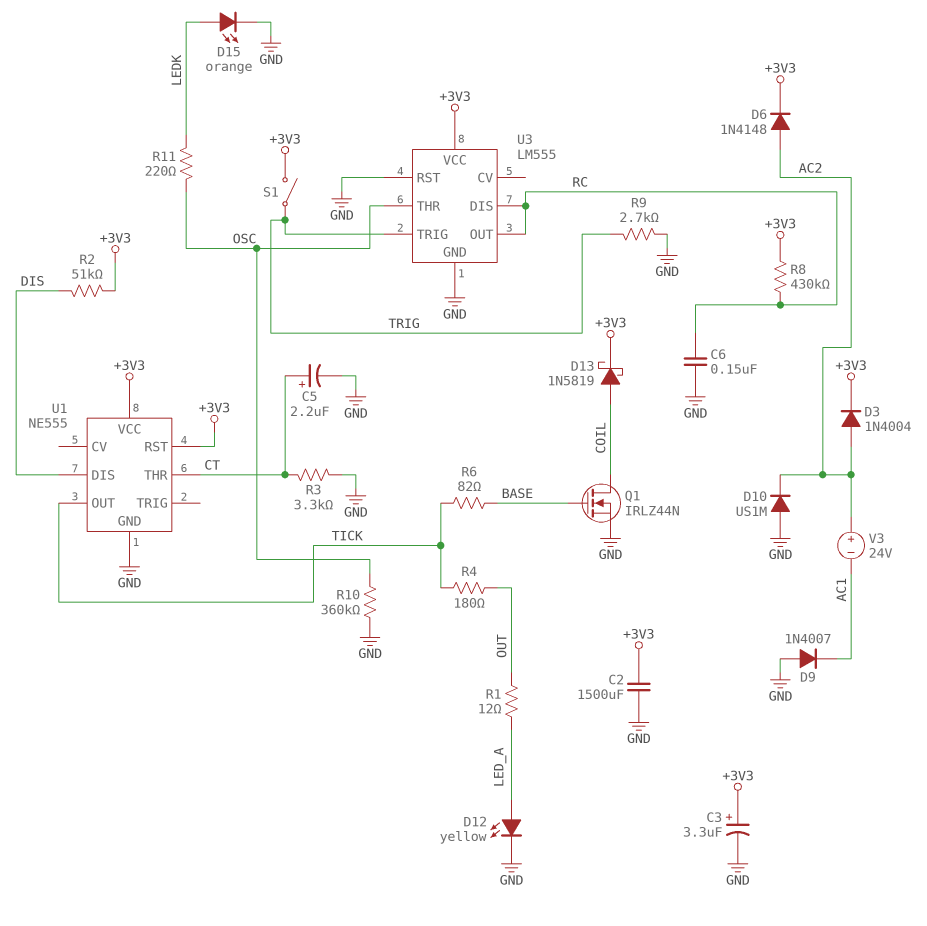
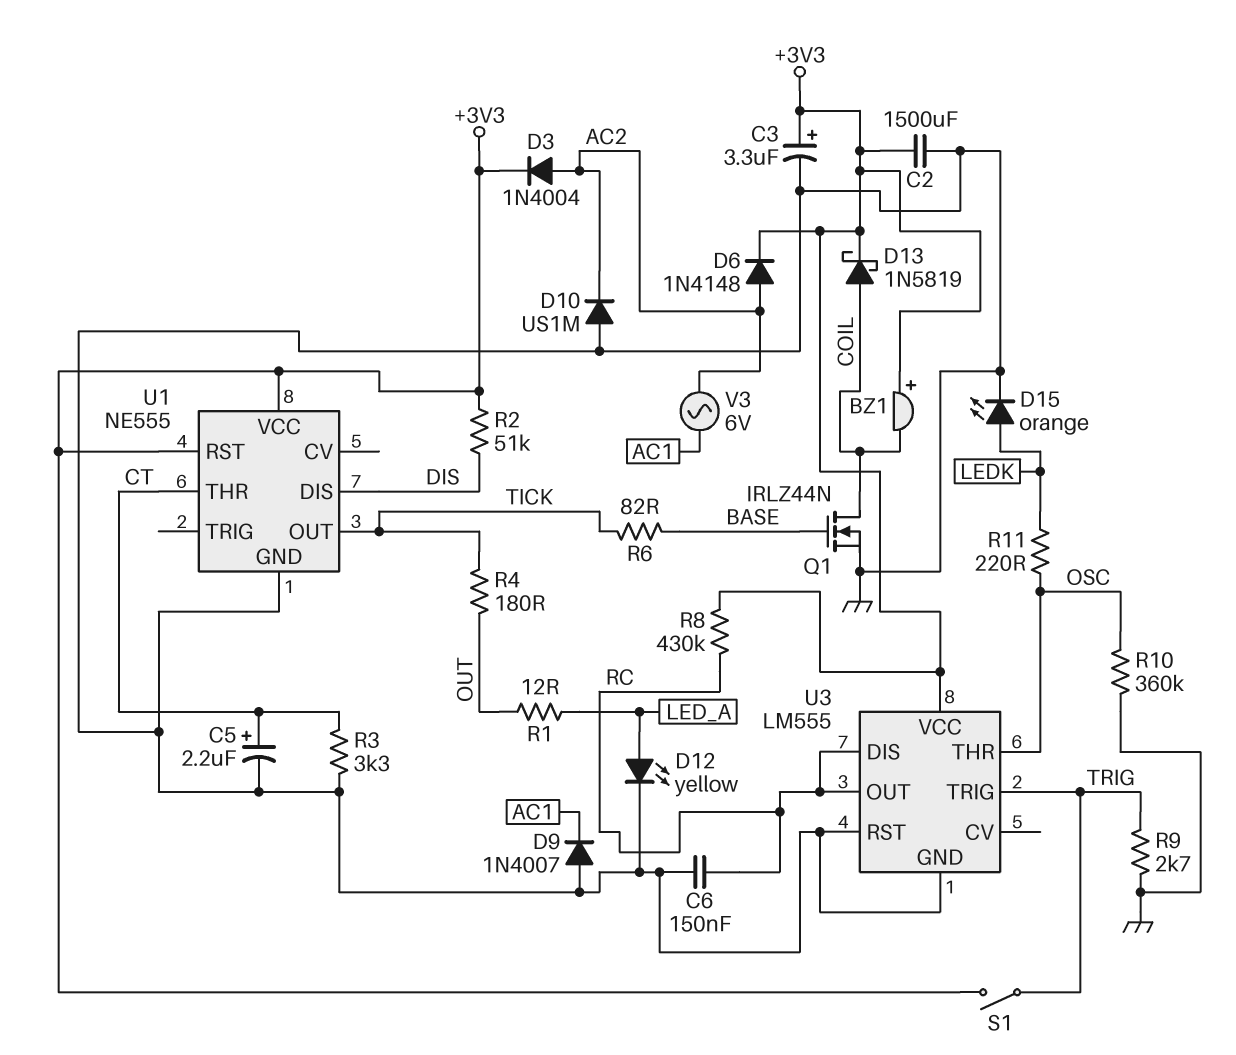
BZ1: none -> buzzer (plus +3V3, minus COIL)
V3: 24V (plus AC2, minus AC1) -> AC 6V (AC1, AC2)

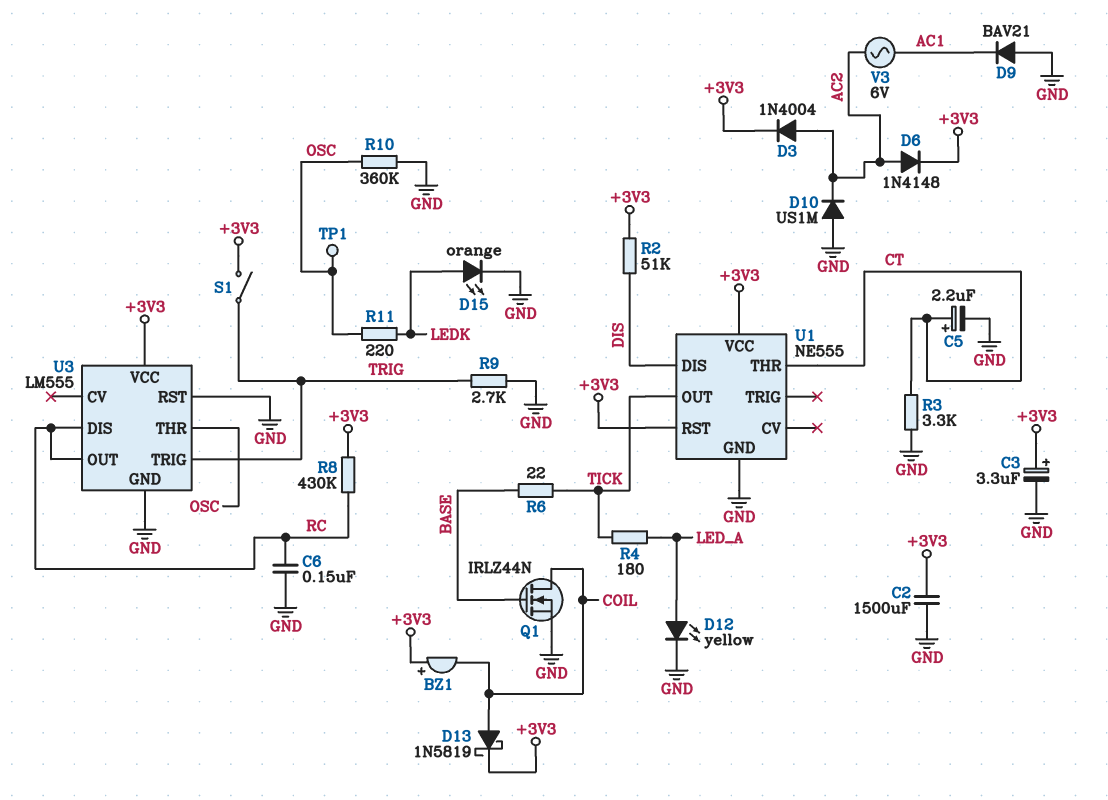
D9: diode 1N4007 (A GND, K AC1) -> diode BAV21 (A GND, K AC1)
R1: 12 (LED_A, OUT) -> none
R4: 180 (OUT, TICK) -> 180 (LED_A, TICK)
R6: 82 (BASE, TICK) -> 22 (BASE, TICK)
TP1: none -> test point (OSC)

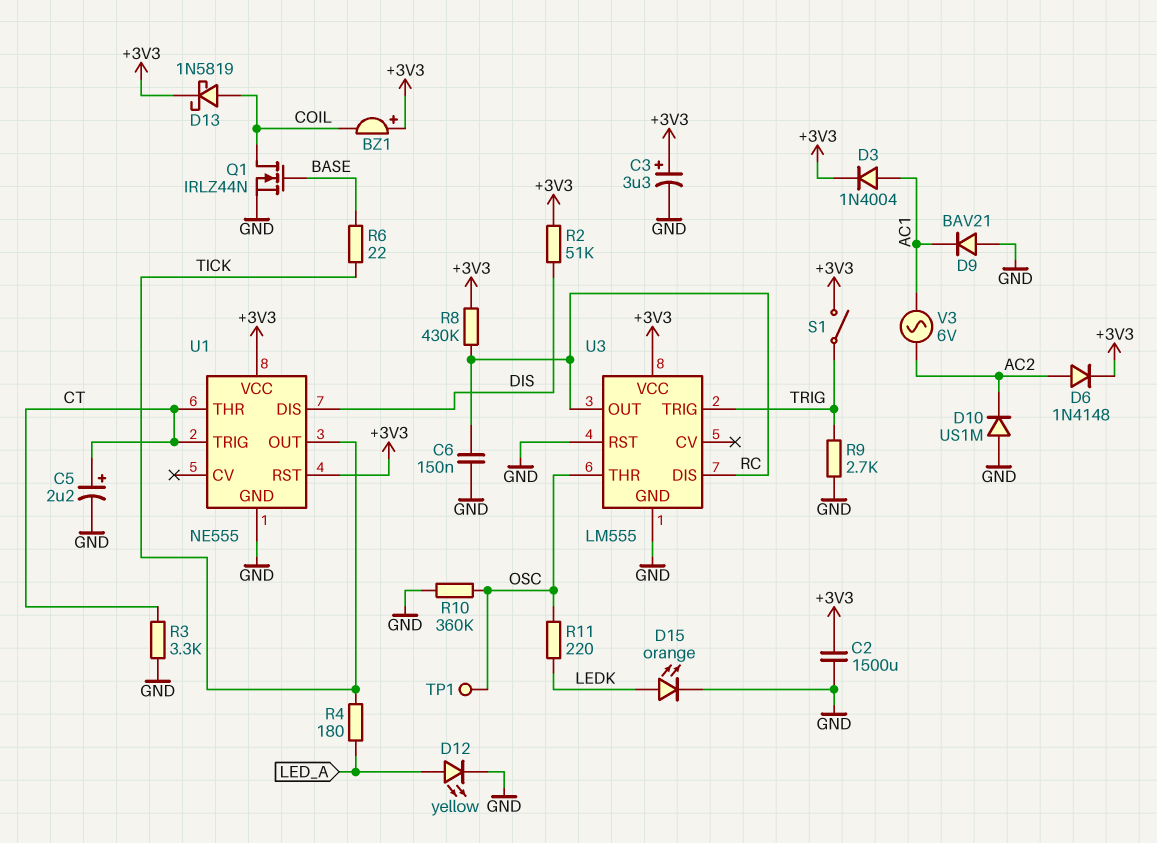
D3: diode 1N4004 (A AC2, K +3V3) -> diode 1N4004 (A AC1, K +3V3)
U1 pin TRIG: none -> CT

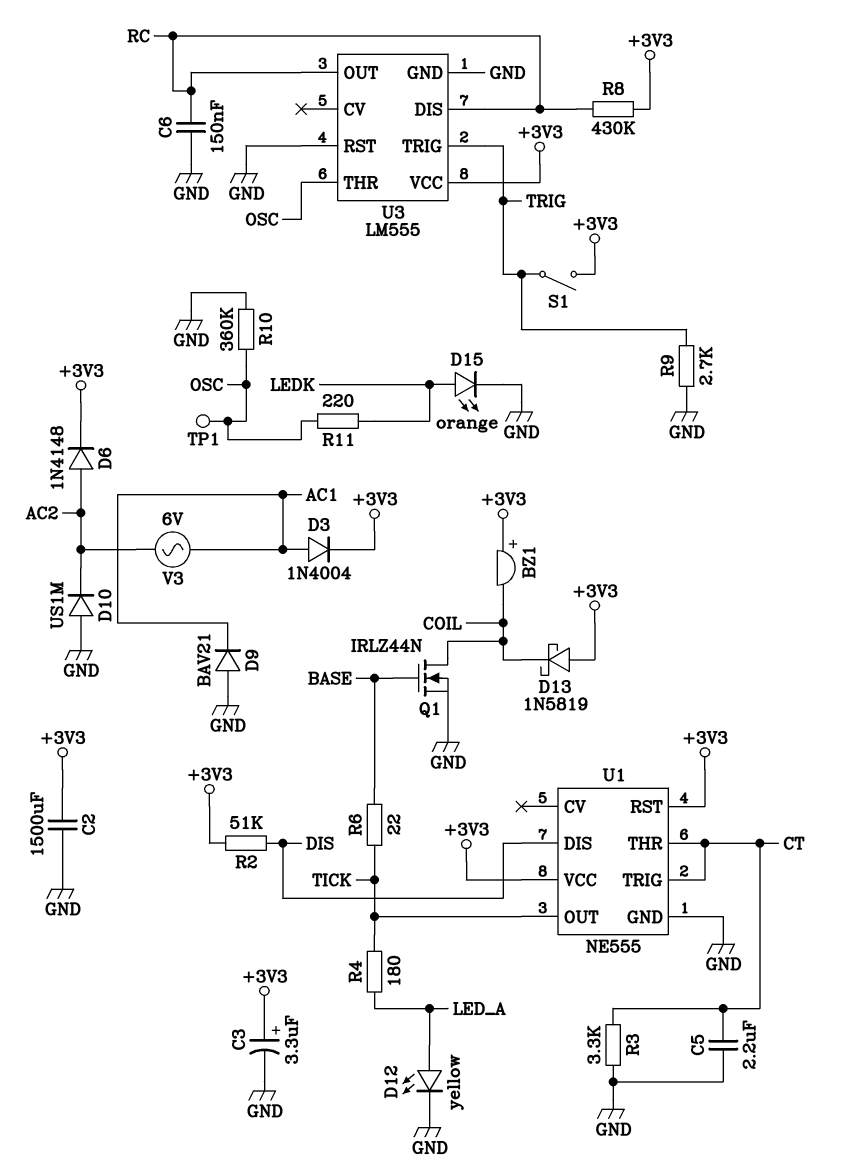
C5: 2.2uF (plus CT, minus GND) -> 2.2uF (CT, GND)
D13: schottky 1N5819 (A COIL, K +3V3) -> schottky 1N5819 (A +3V3, K COIL)

